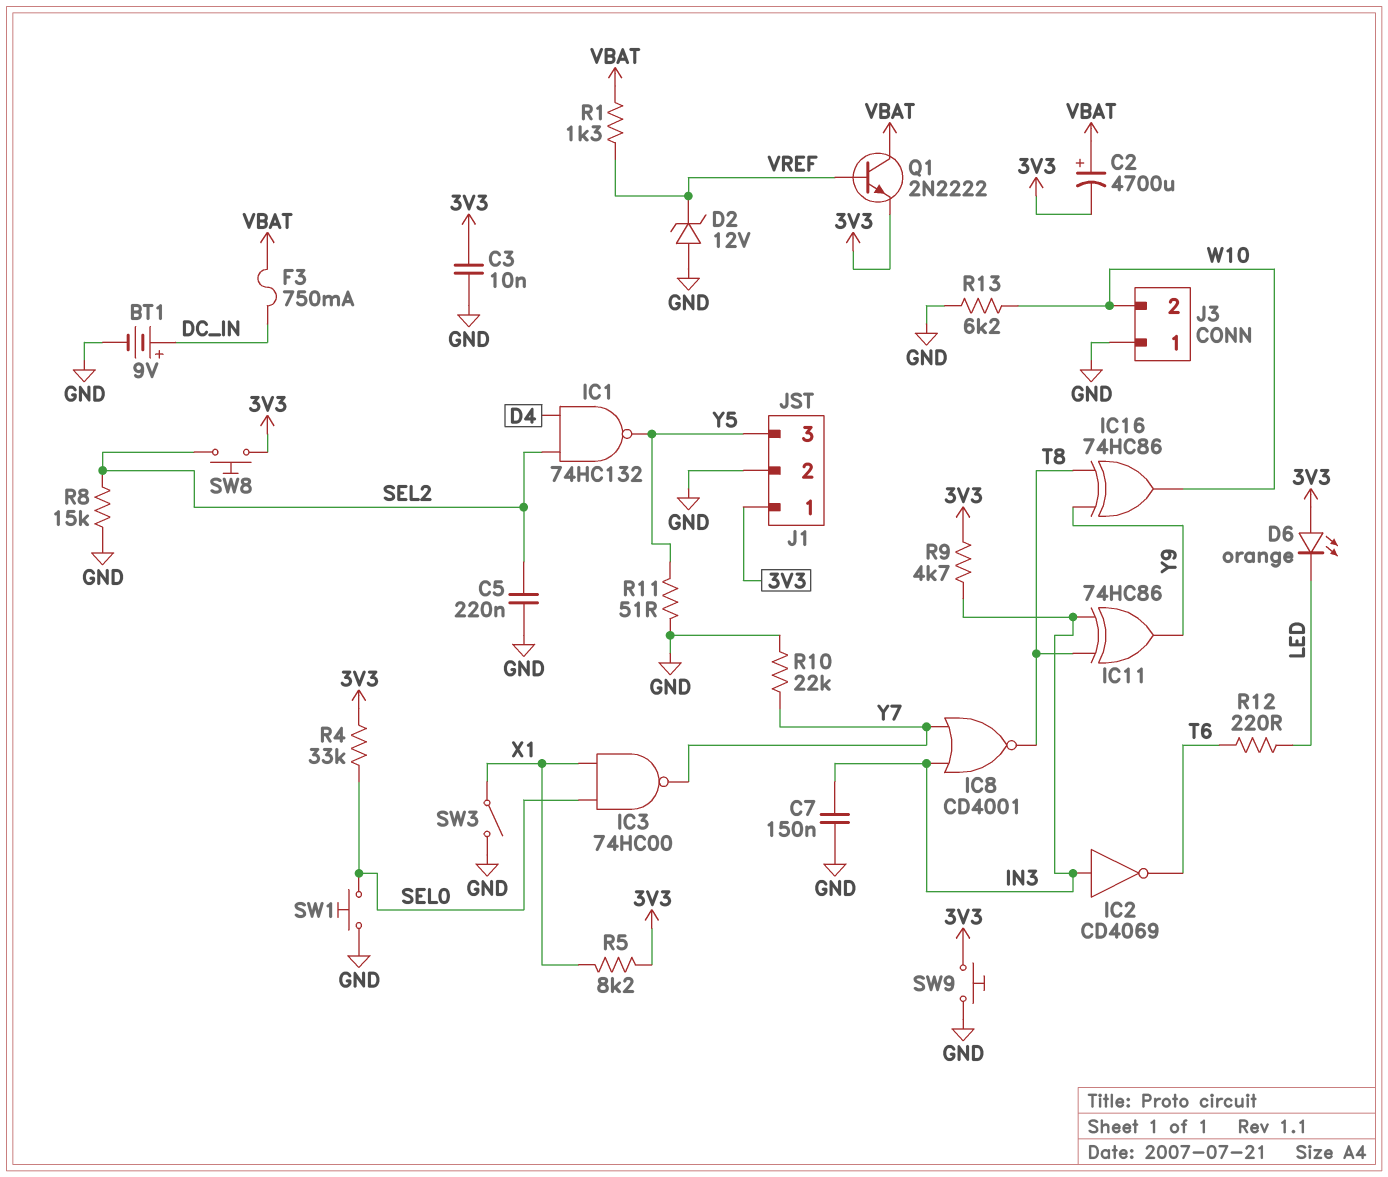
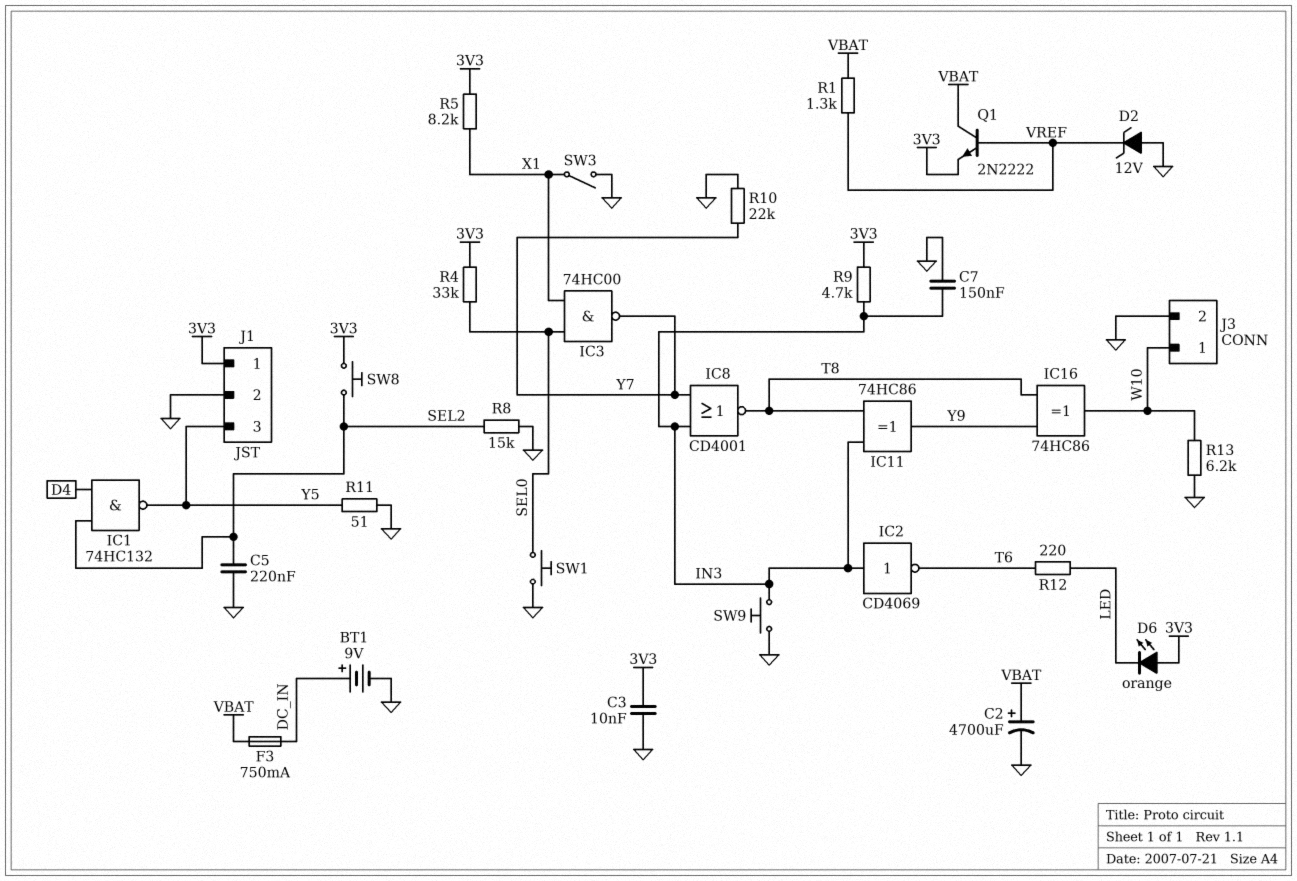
C2: 4700uF (plus VBAT, minus 3V3) -> 4700uF (plus VBAT, minus GND)
J3 pin 1: GND -> W10
J3 pin 2: W10 -> GND
SW9: button (3V3, GND) -> button (GND, IN3)

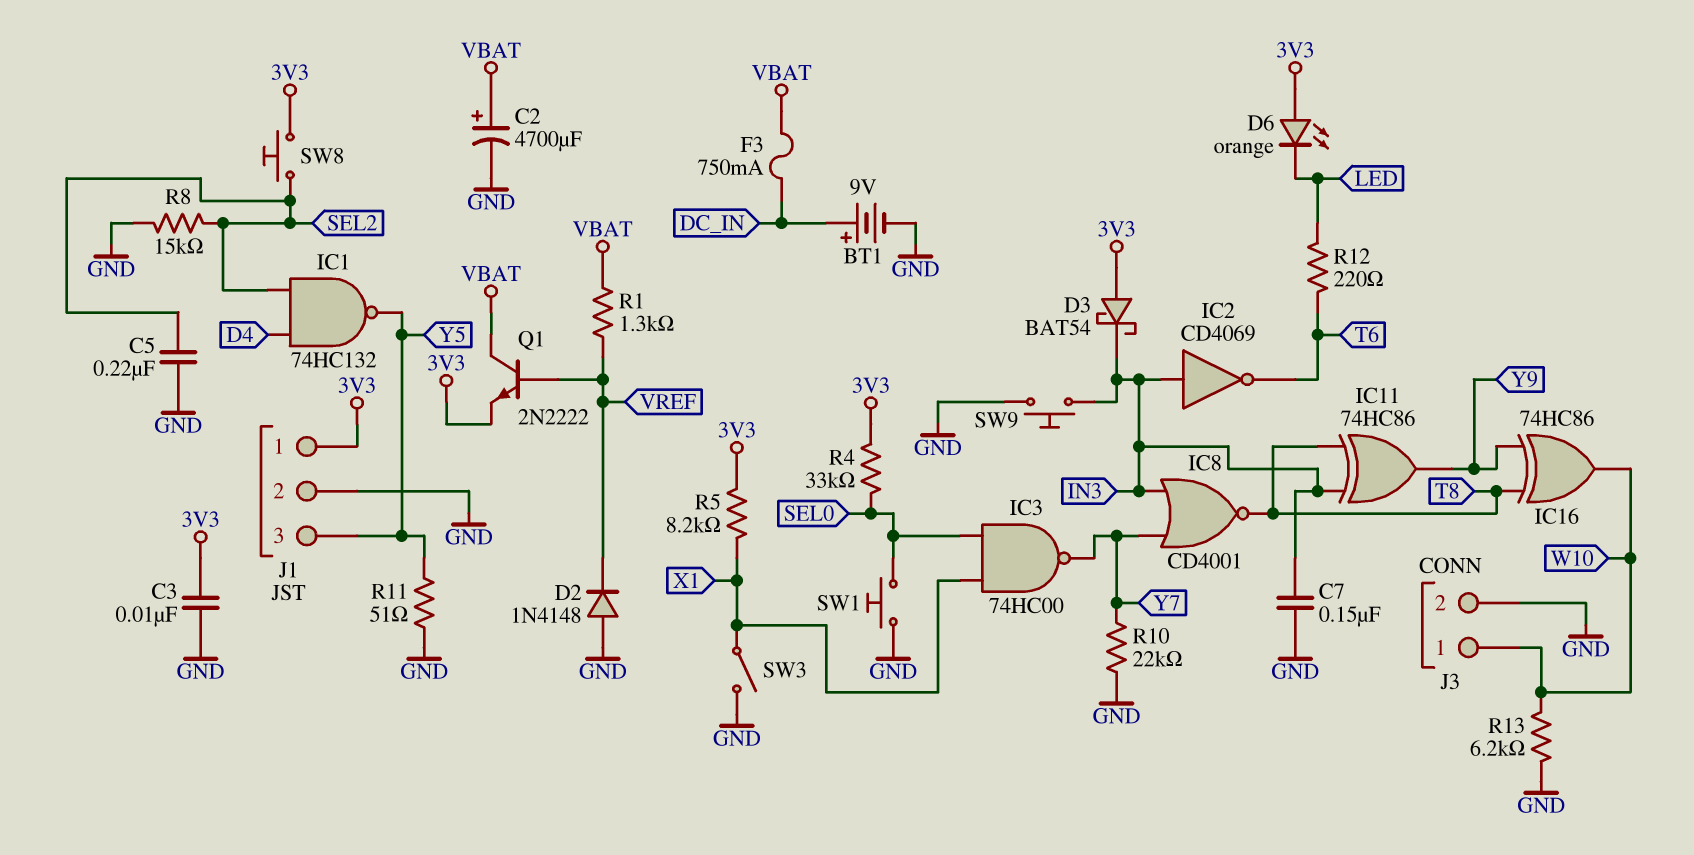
D2: zener 12V (A GND, K VREF) -> diode 1N4148 (A GND, K VREF)
D3: none -> schottky BAT54 (A 3V3, K IN3)
R9: 4.7k (3V3, IN3) -> none

